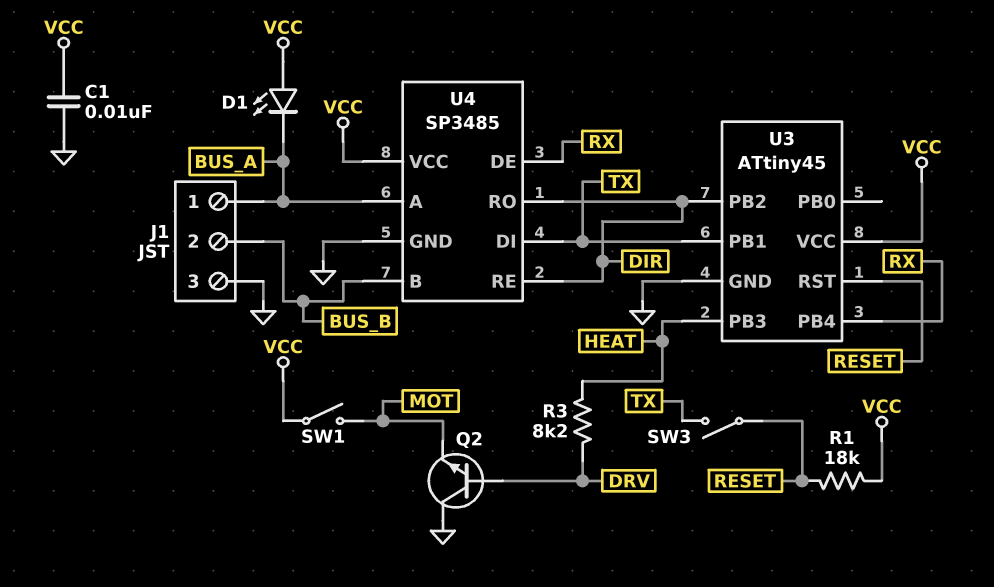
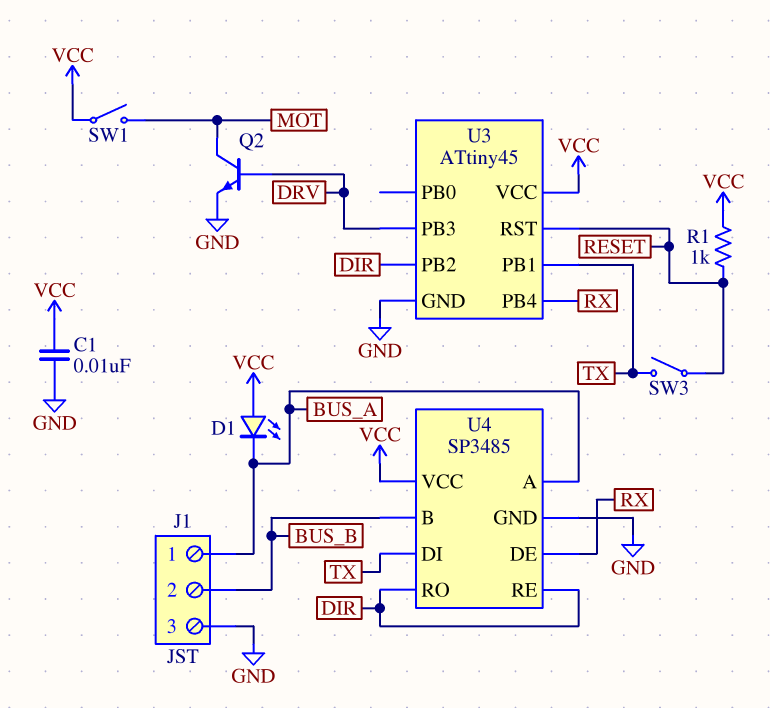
Q2: NPN (B DRV, C GND, E MOT) -> NPN (B DRV, C MOT, E GND)
R1: 18k (RESET, VCC) -> 1k (RESET, VCC)
R3: 8.2k (DRV, HEAT) -> none
U3 pin PB3: HEAT -> DRV

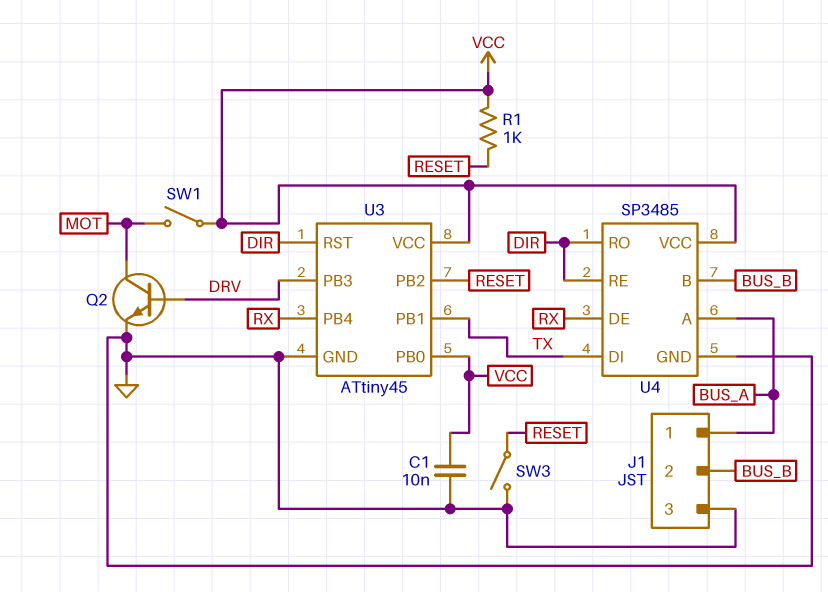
D1: LED (A VCC, K BUS_A) -> none
SW3: switch (RESET, TX) -> switch (GND, RESET)
U3 pin PB0: none -> VCC
U3 pin PB2: DIR -> RESET
U3 pin RST: RESET -> DIR

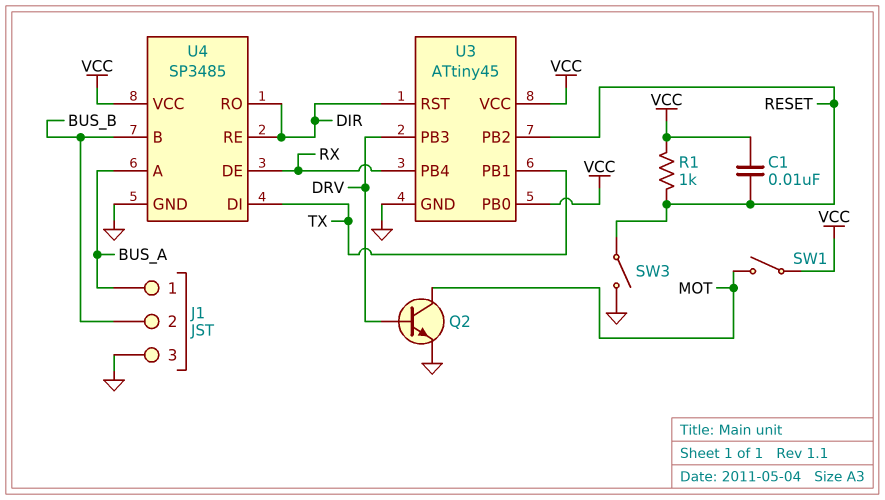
C1: 10nF (GND, VCC) -> 10nF (RESET, VCC)

